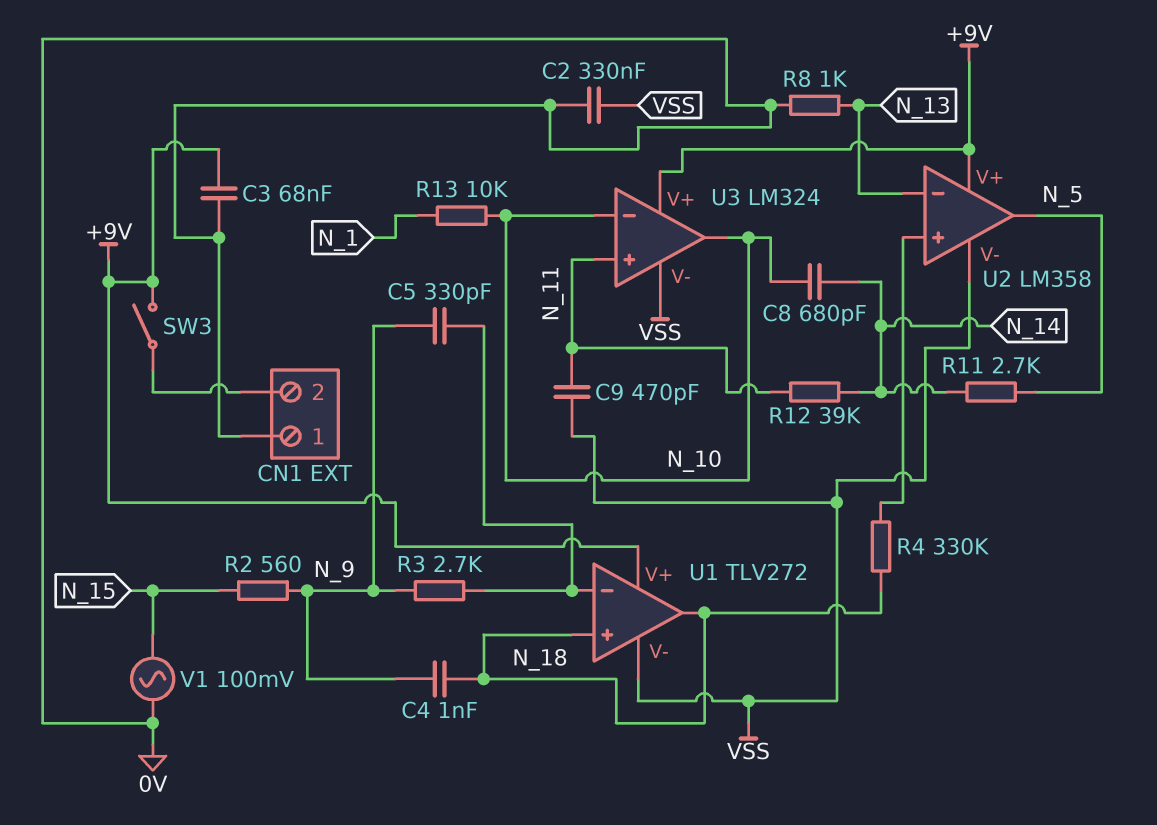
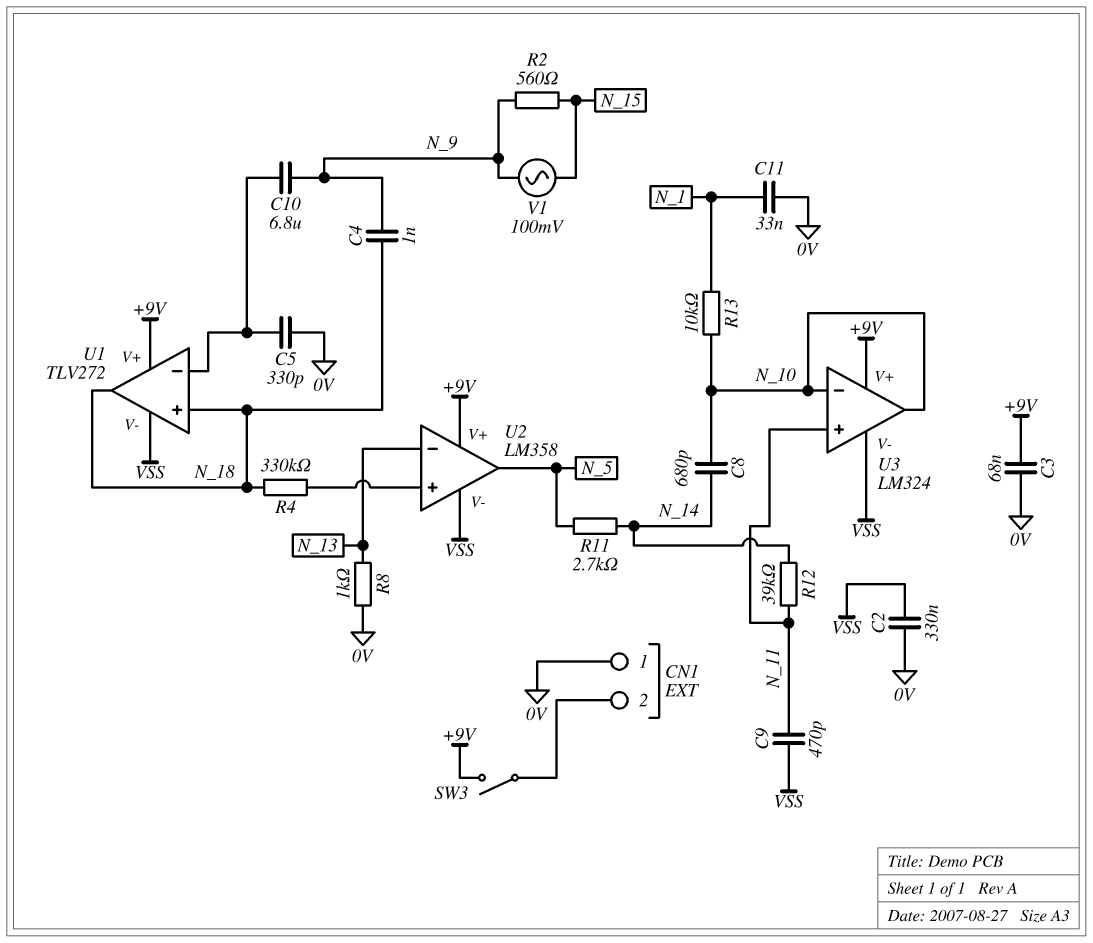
C5: 330pF (N_9, U1/in-) -> 330pF (0V, U1/in-)
C10: none -> 6.8uF (N_9, U1/in-)
C11: none -> 33nF (0V, N_1)
R3: 2.7k (N_9, U1/in-) -> none
V1: AC 100mV (0V, N_15) -> AC 100mV (N_9, N_15)

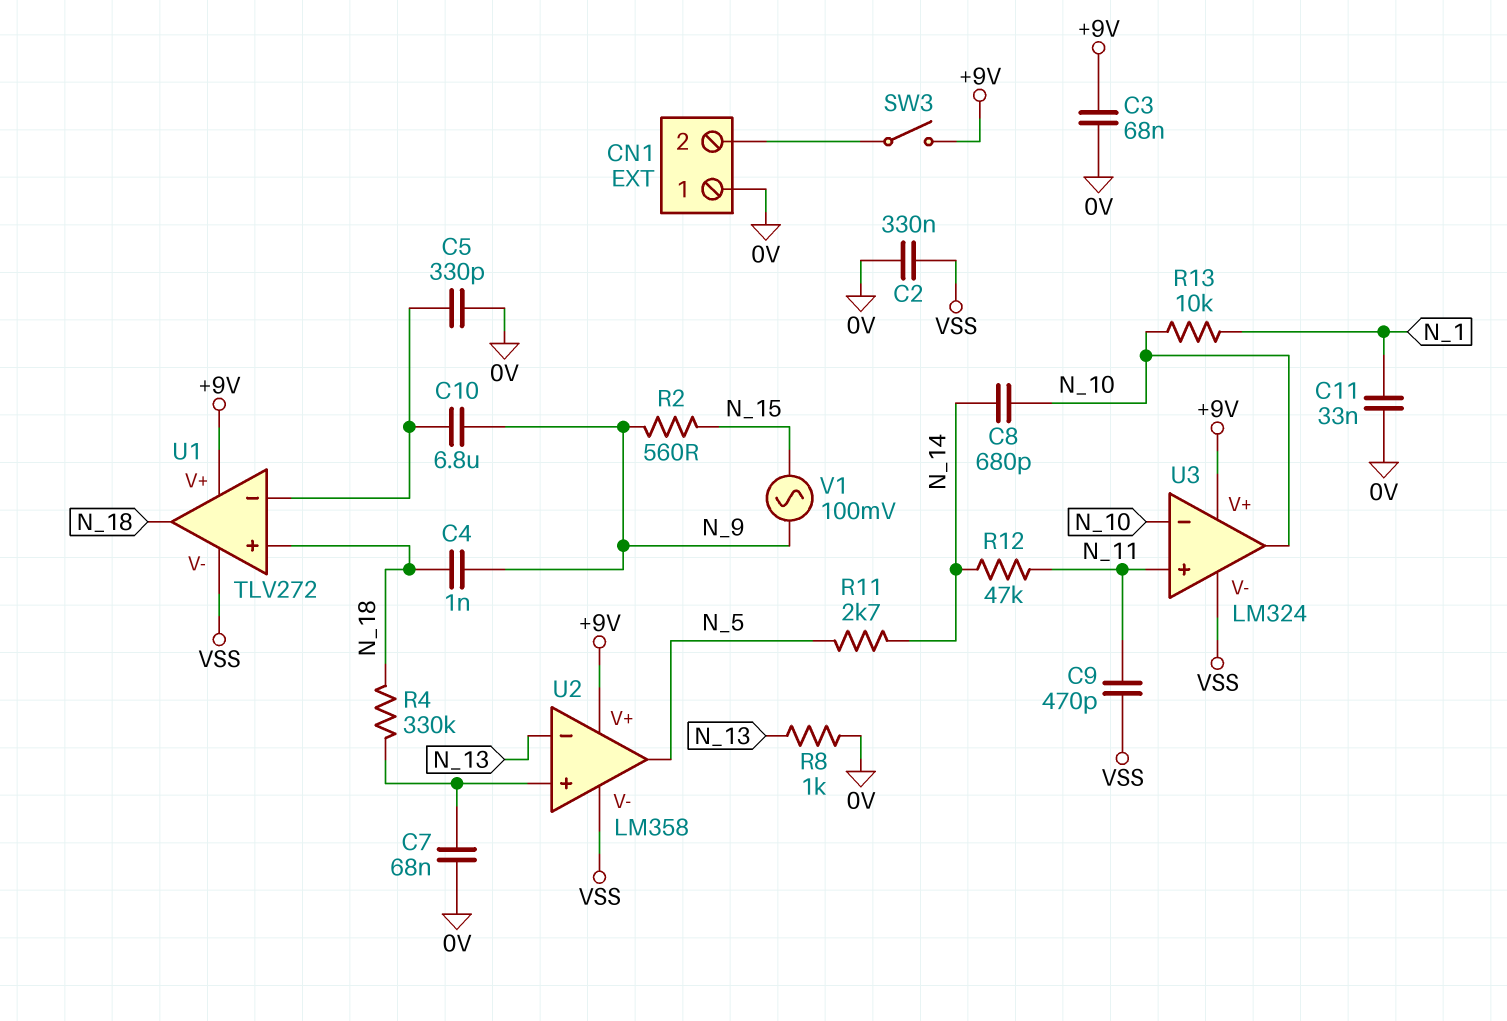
C7: none -> 68nF (0V, U2/in+)
R12: 39k (N_11, N_14) -> 47k (N_11, N_14)

